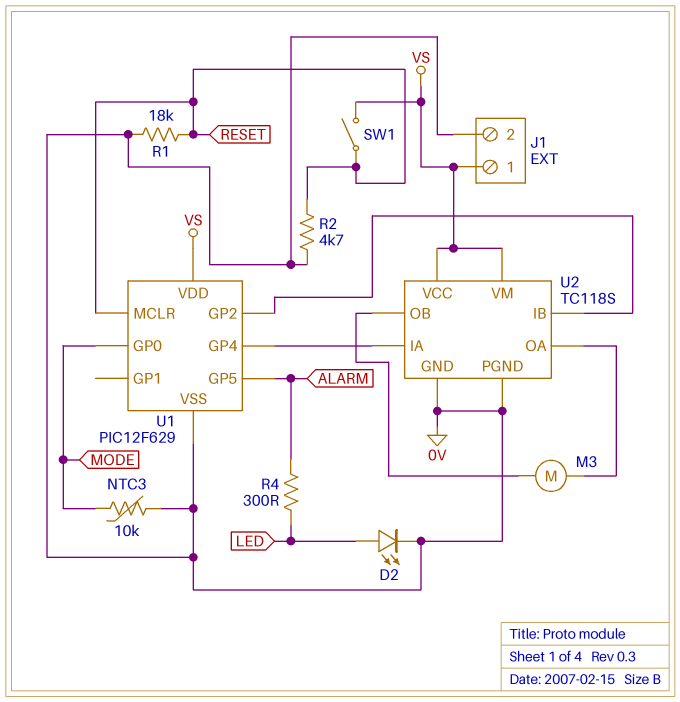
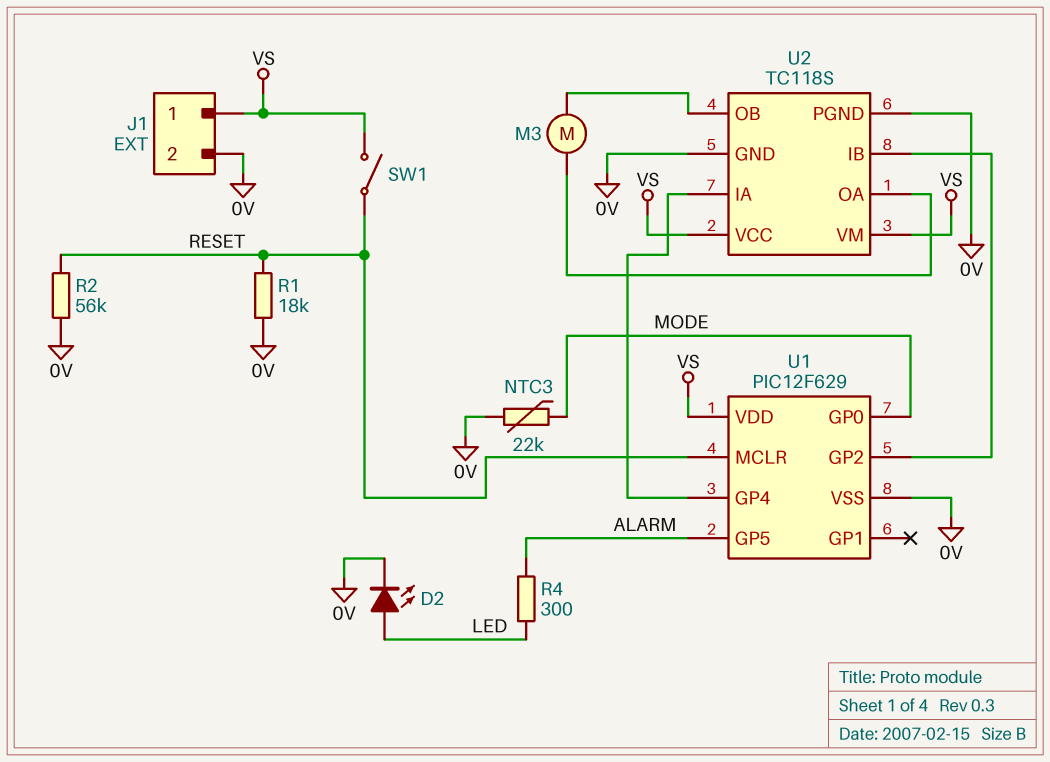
NTC3: 10k (0V, MODE) -> 22k (0V, MODE)
R2: 4.7k (0V, RESET) -> 56k (0V, RESET)

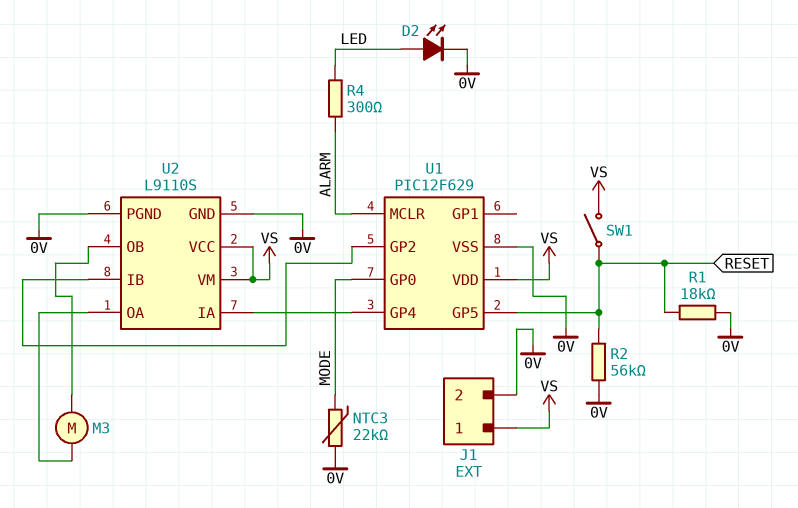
U1 pin GP5: ALARM -> RESET
U1 pin MCLR: RESET -> ALARM
U2: TC118S -> L9110S

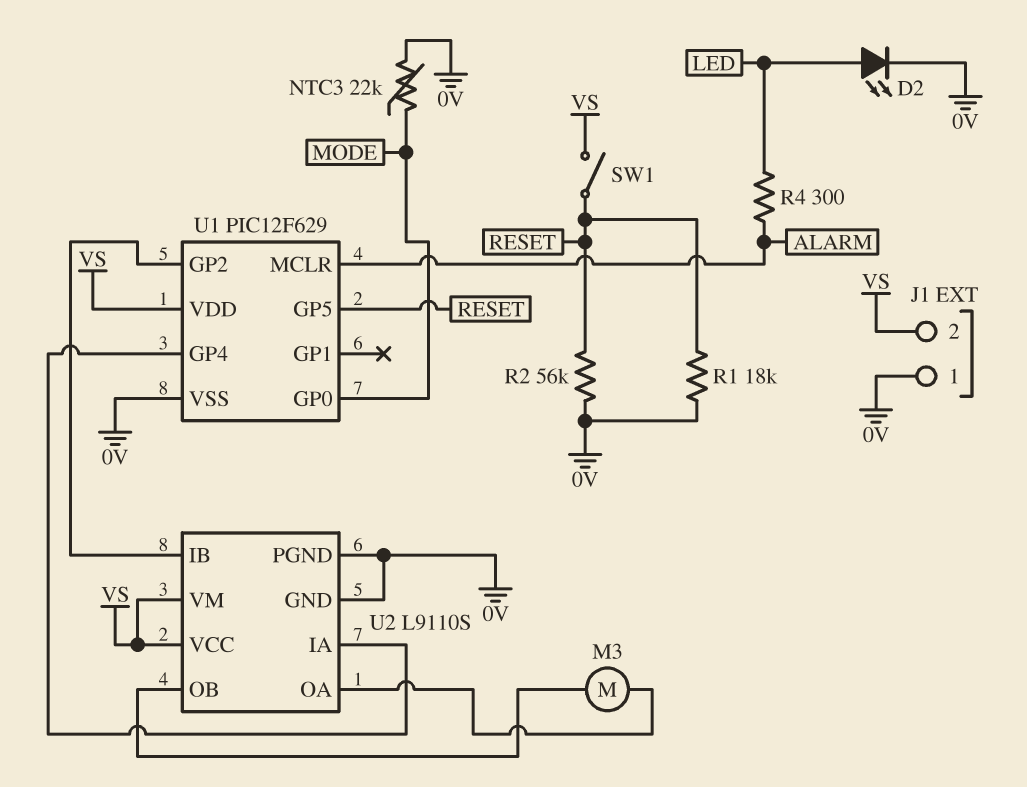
J1 pin 1: VS -> 0V
J1 pin 2: 0V -> VS

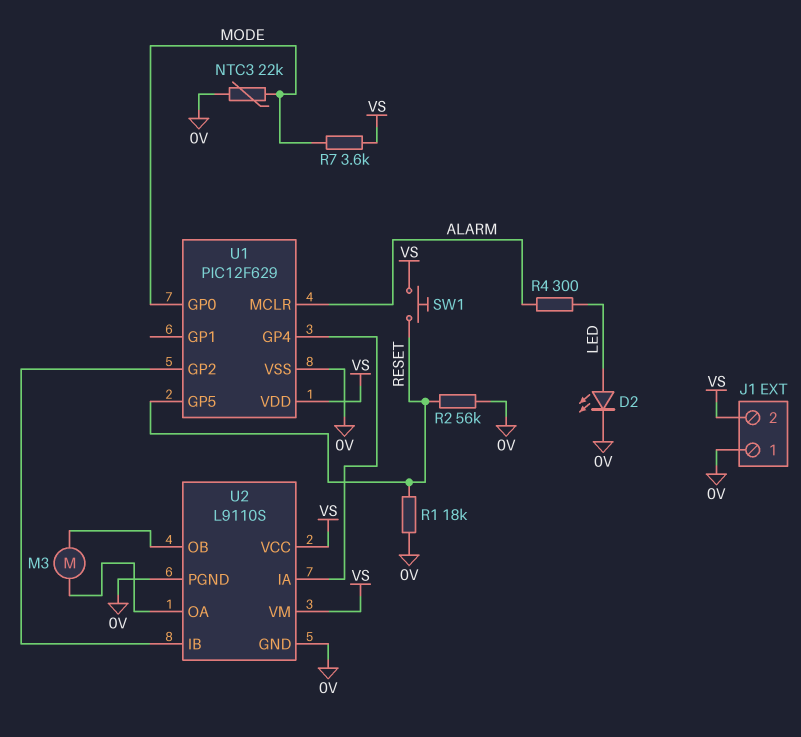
R7: none -> 3.6k (MODE, VS)
SW1: switch (RESET, VS) -> button (RESET, VS)

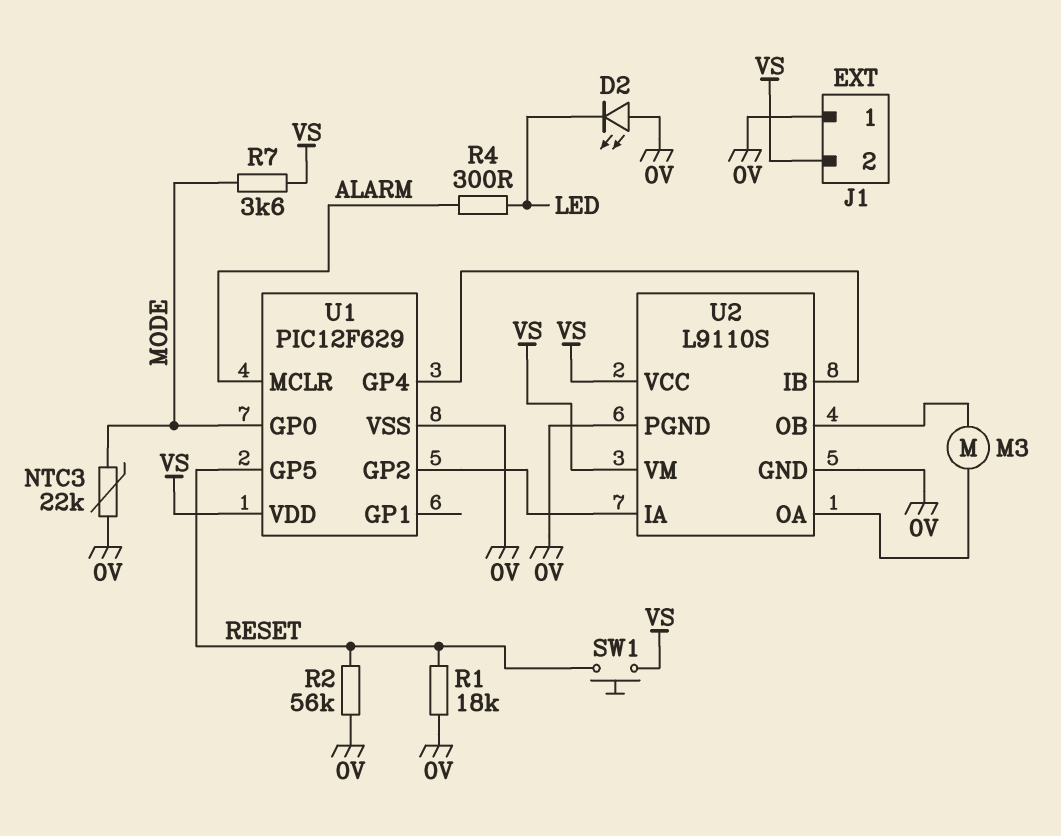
D2: LED (A LED, K 0V) -> LED (A 0V, K LED)
U2 pin IA: U1/GP4 -> U1/GP2
U2 pin IB: U1/GP2 -> U1/GP4

